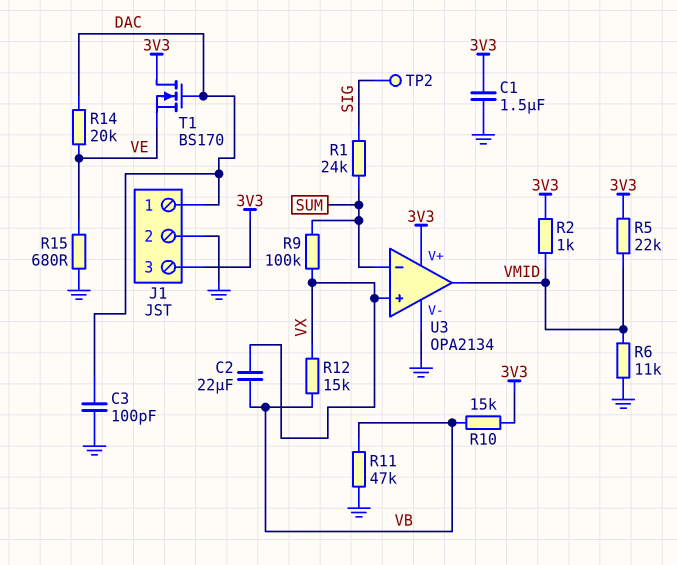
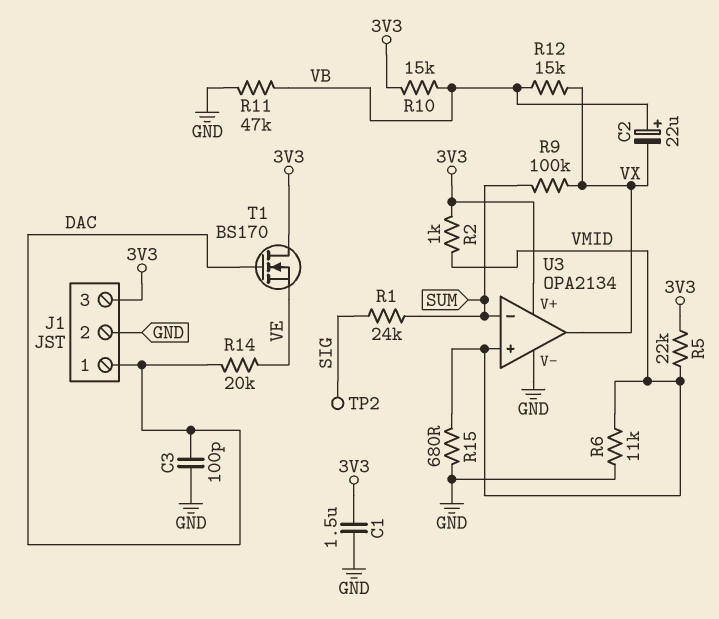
C2: 22uF (VB, VX) -> 22uF (plus VB, minus VX)
R15: 680 (GND, VE) -> 680 (GND, VMID)
U3 pin in+: VX -> VMID
U3 pin out: VMID -> VX

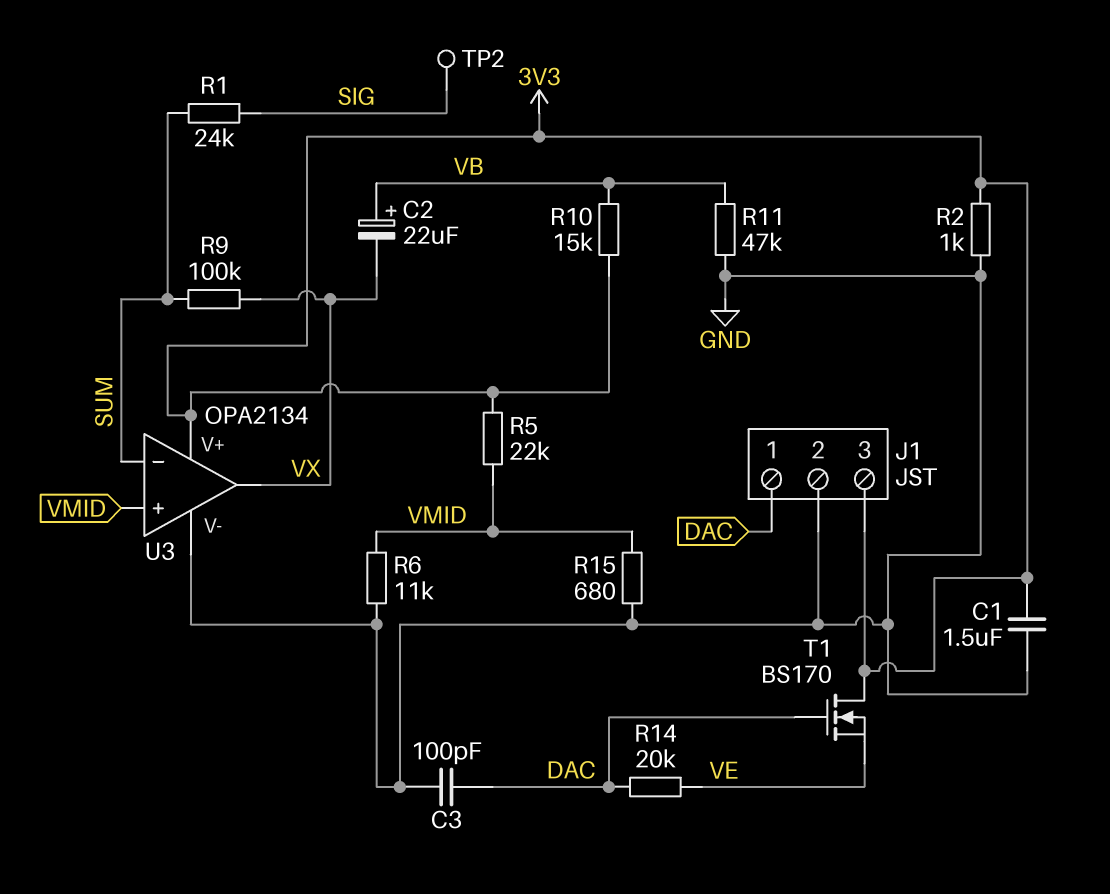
R2: 1k (3V3, VMID) -> 1k (3V3, GND)
R12: 15k (VB, VX) -> none

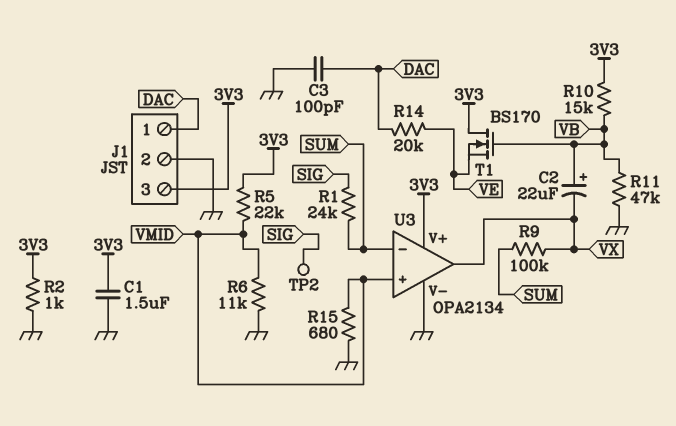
T1: NMOS BS170 (G DAC, D 3V3, S VE) -> NMOS BS170 (G VB, D 3V3, S VE)

